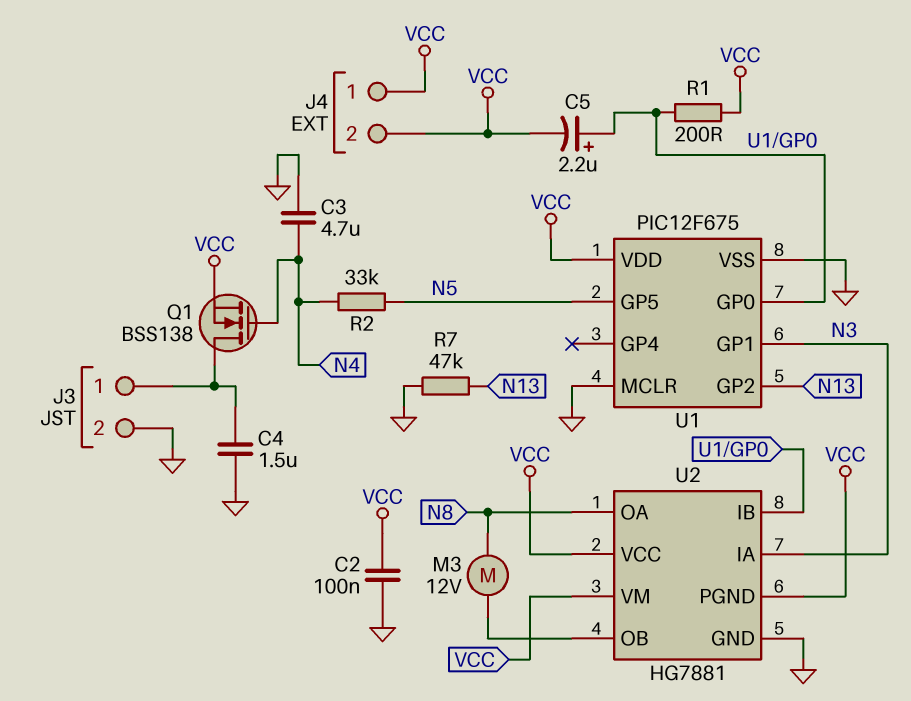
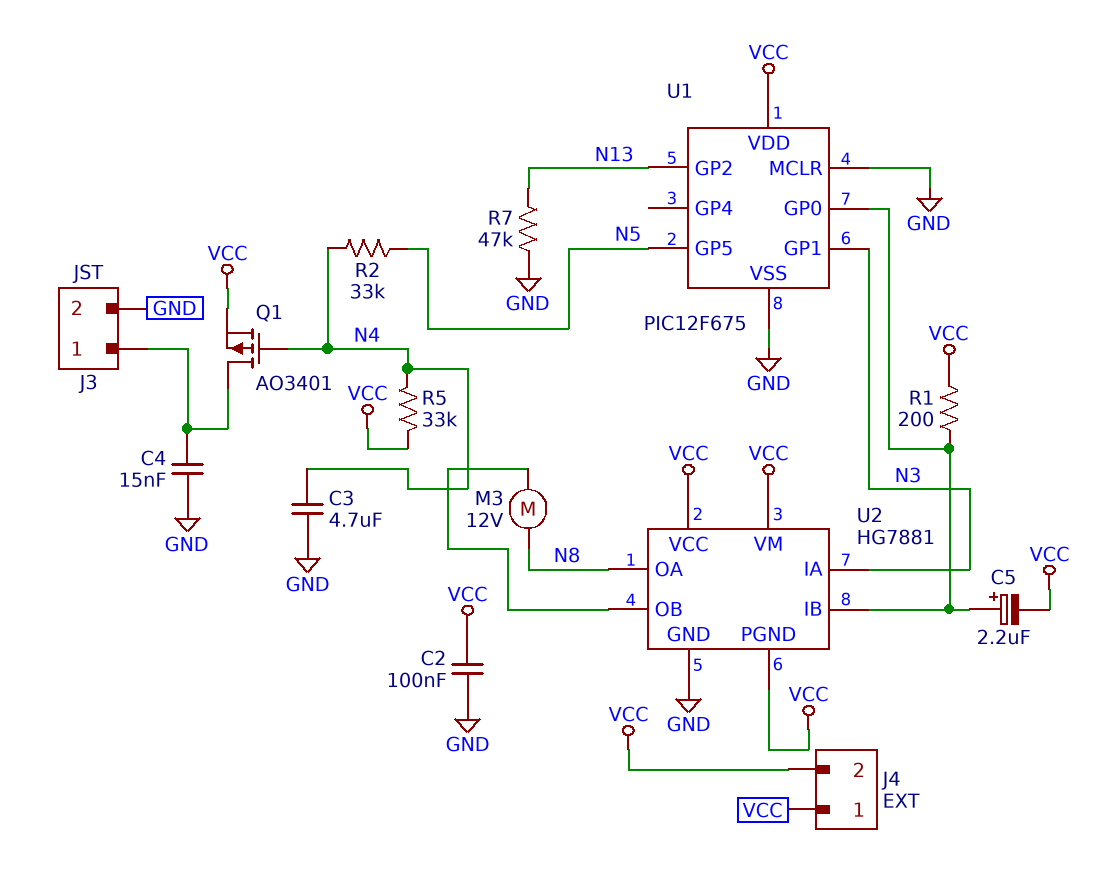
C4: 1.5uF (GND, J3/1) -> 15nF (GND, J3/1)
Q1: NMOS BSS138 (G N4, D J3/1, S VCC) -> PMOS AO3401 (G N4, D J3/1, S VCC)
R5: none -> 33k (N4, VCC)

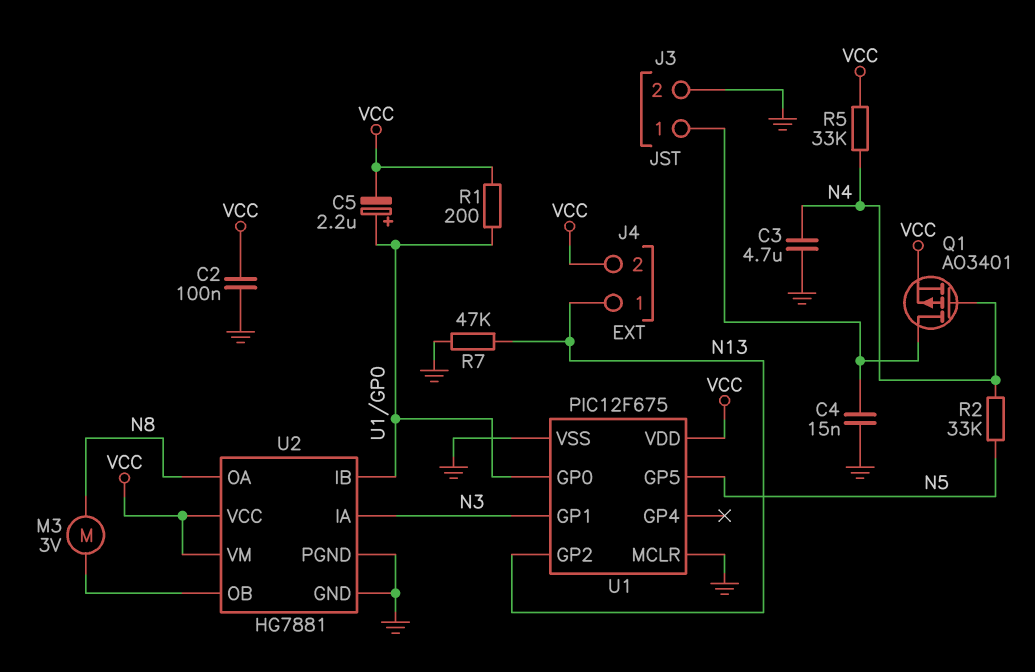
J4 pin 1: VCC -> N13
M3: motor 12V (N8, U2/OB) -> motor 3V (N8, U2/OB)
U2 pin PGND: VCC -> GND

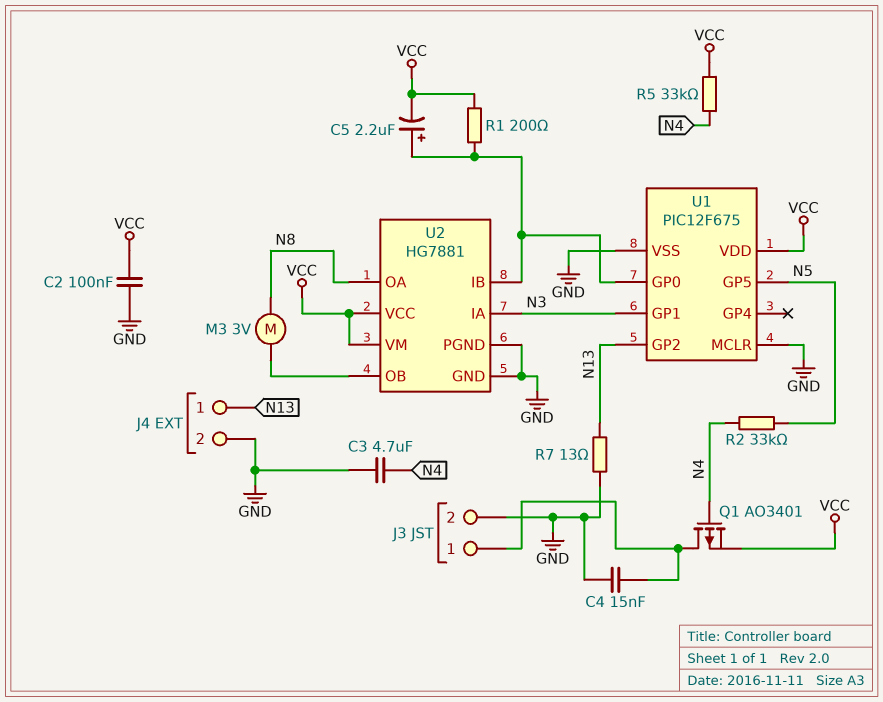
J4 pin 2: VCC -> GND
R7: 47k (GND, N13) -> 13 (GND, N13)

